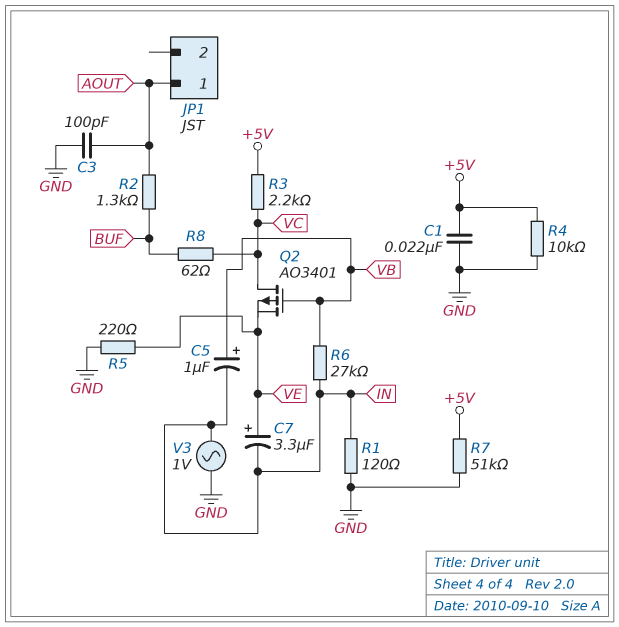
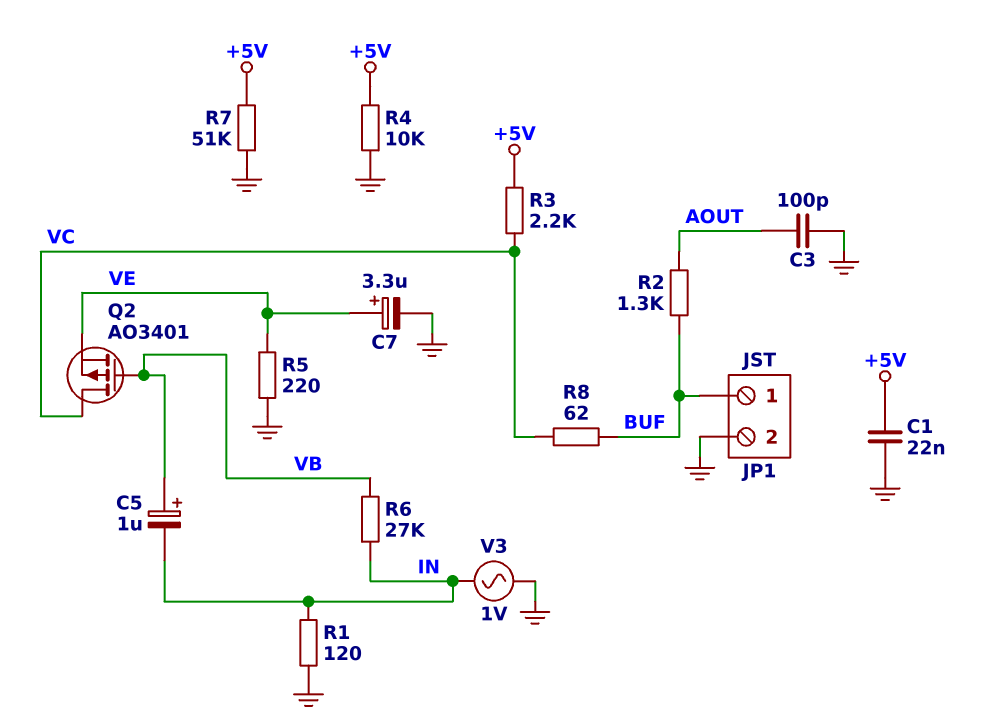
C7: 3.3uF (plus VE, minus IN) -> 3.3uF (plus VE, minus GND)
JP1 pin 1: AOUT -> BUF
JP1 pin 2: none -> GND

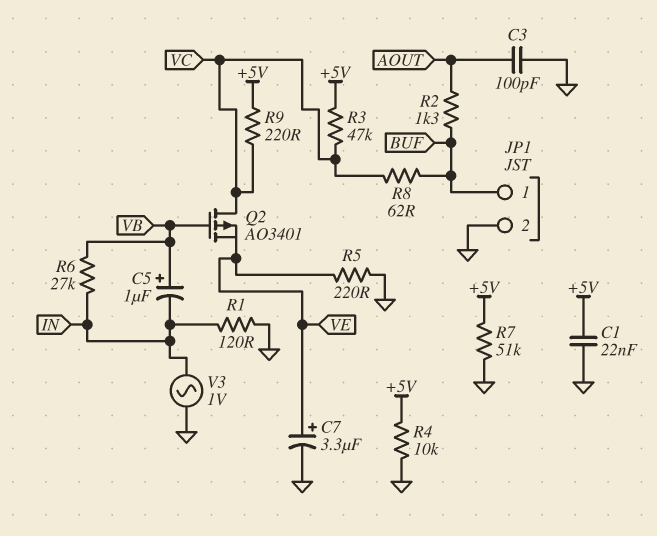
R3: 2.2k (+5V, VC) -> 47k (+5V, VC)
R9: none -> 220 (+5V, VC)

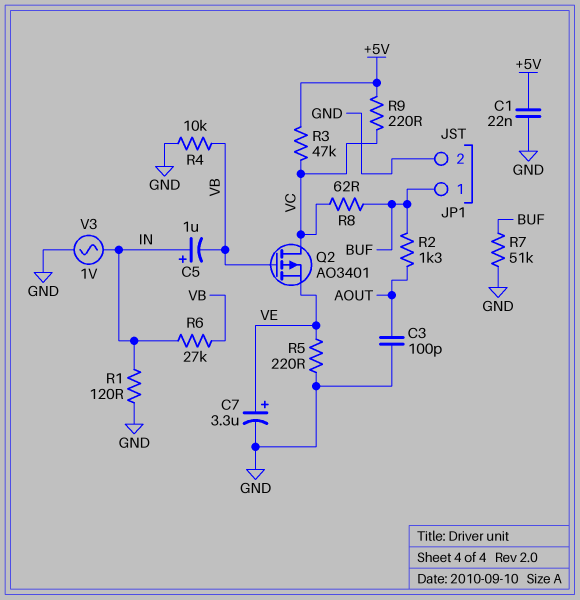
C5: 1uF (plus VB, minus IN) -> 1uF (plus IN, minus VB)
R4: 10k (+5V, GND) -> 10k (GND, VB)
R7: 51k (+5V, GND) -> 51k (BUF, GND)

